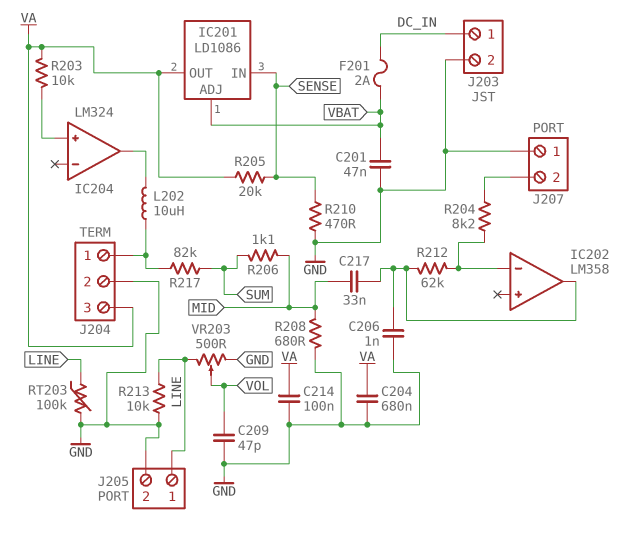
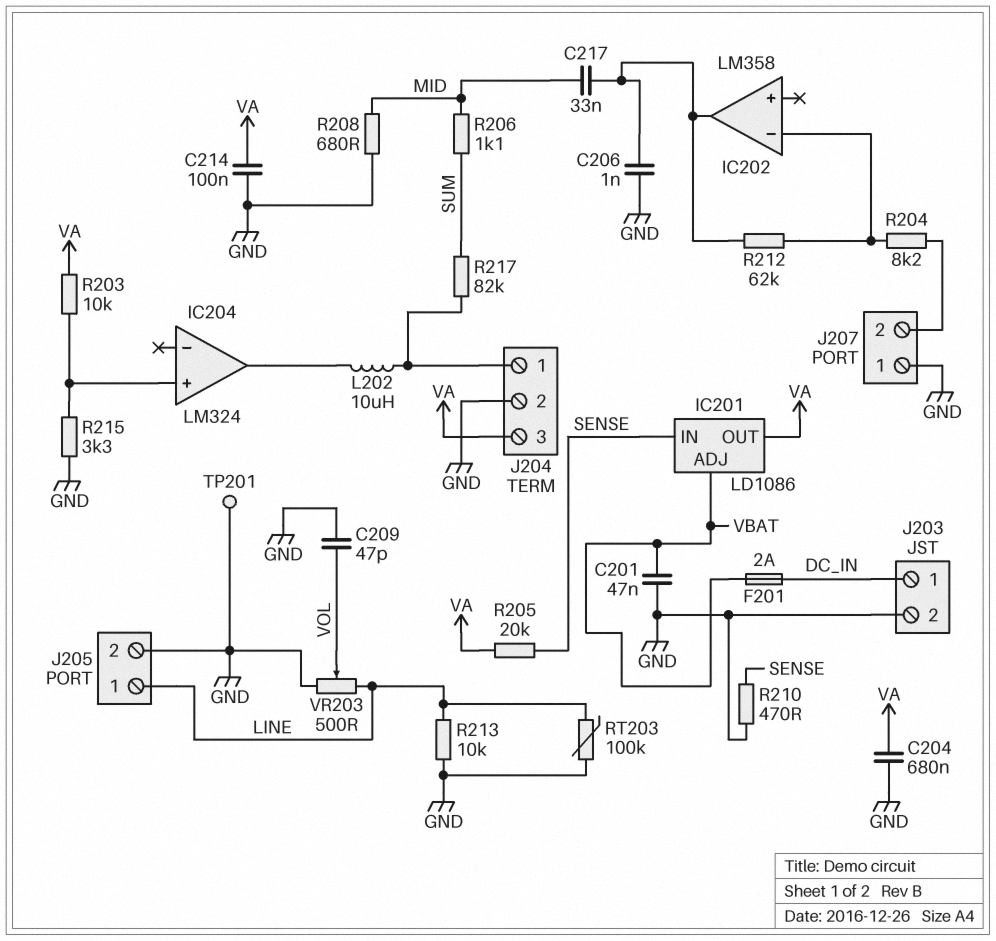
R215: none -> 3.3k (GND, IC204/in+)
TP201: none -> test point (GND)

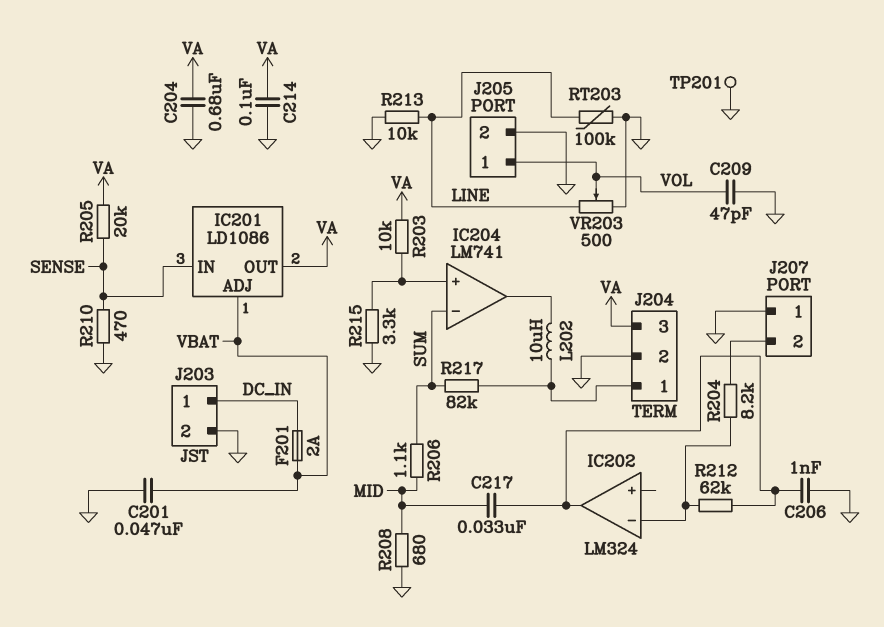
IC202: LM358 -> LM324
IC204: LM324 -> LM741
IC204 pin in-: none -> SUM
J205 pin 1: LINE -> VOL

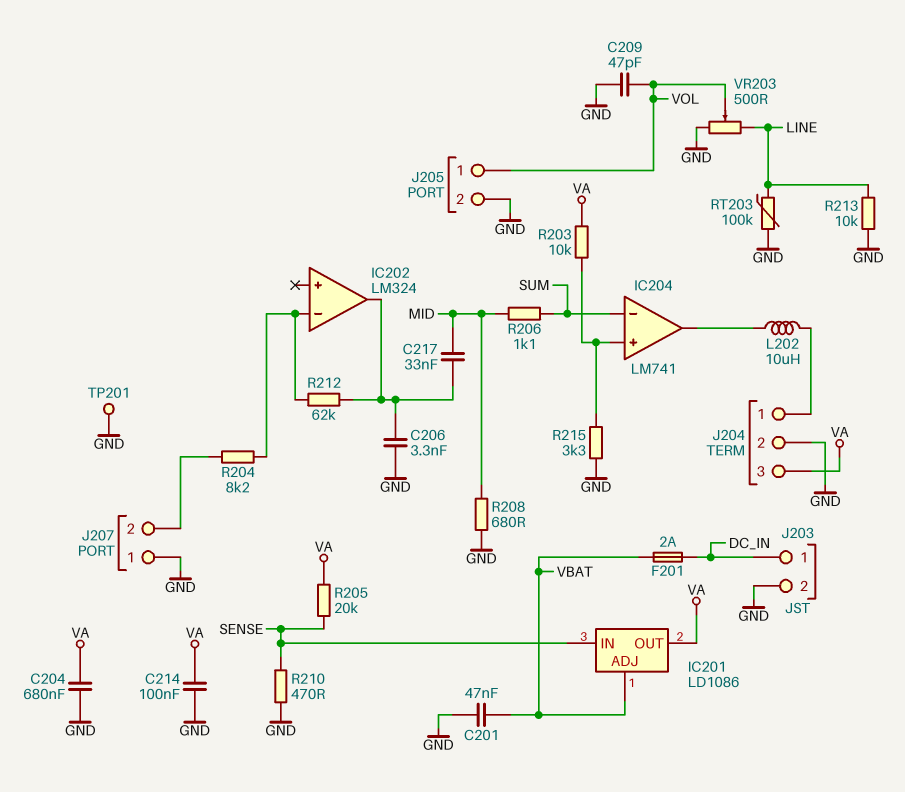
C206: 1nF (GND, IC202/out) -> 3.3nF (GND, IC202/out)
R217: 82k (J204/1, SUM) -> none

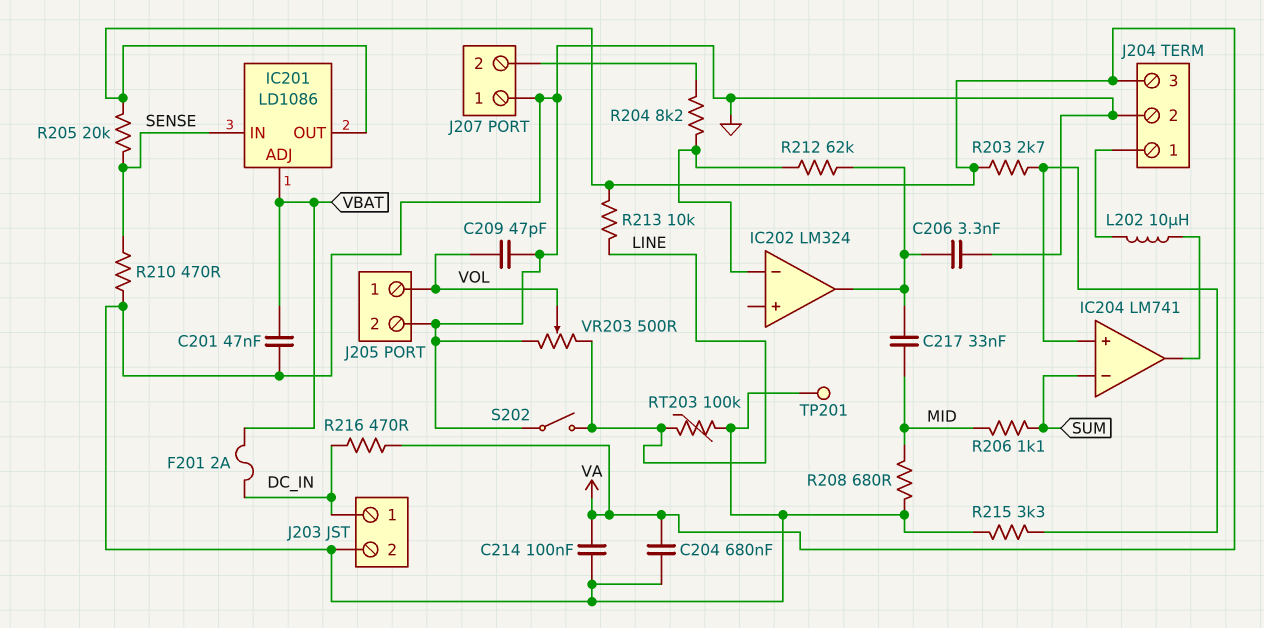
R203: 10k (IC204/in+, VA) -> 2.7k (IC204/in+, VA)
R213: 10k (GND, LINE) -> 10k (LINE, VA)
R216: none -> 470 (DC_IN, VA)
S202: none -> switch (GND, LINE)

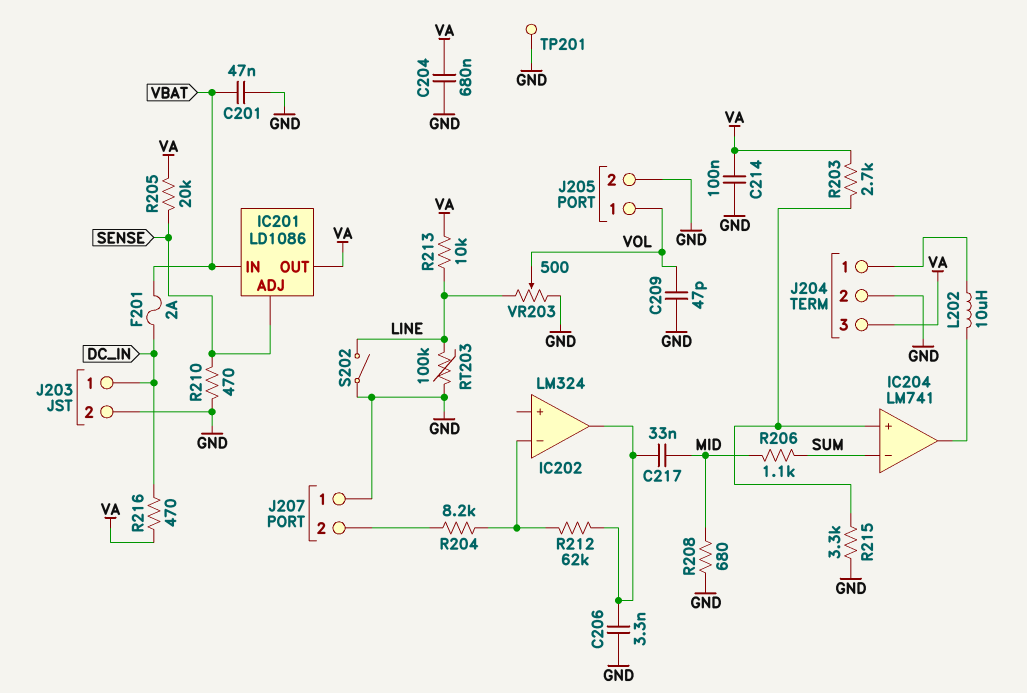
IC201 pin ADJ: VBAT -> SENSE
IC201 pin IN: SENSE -> VBAT

